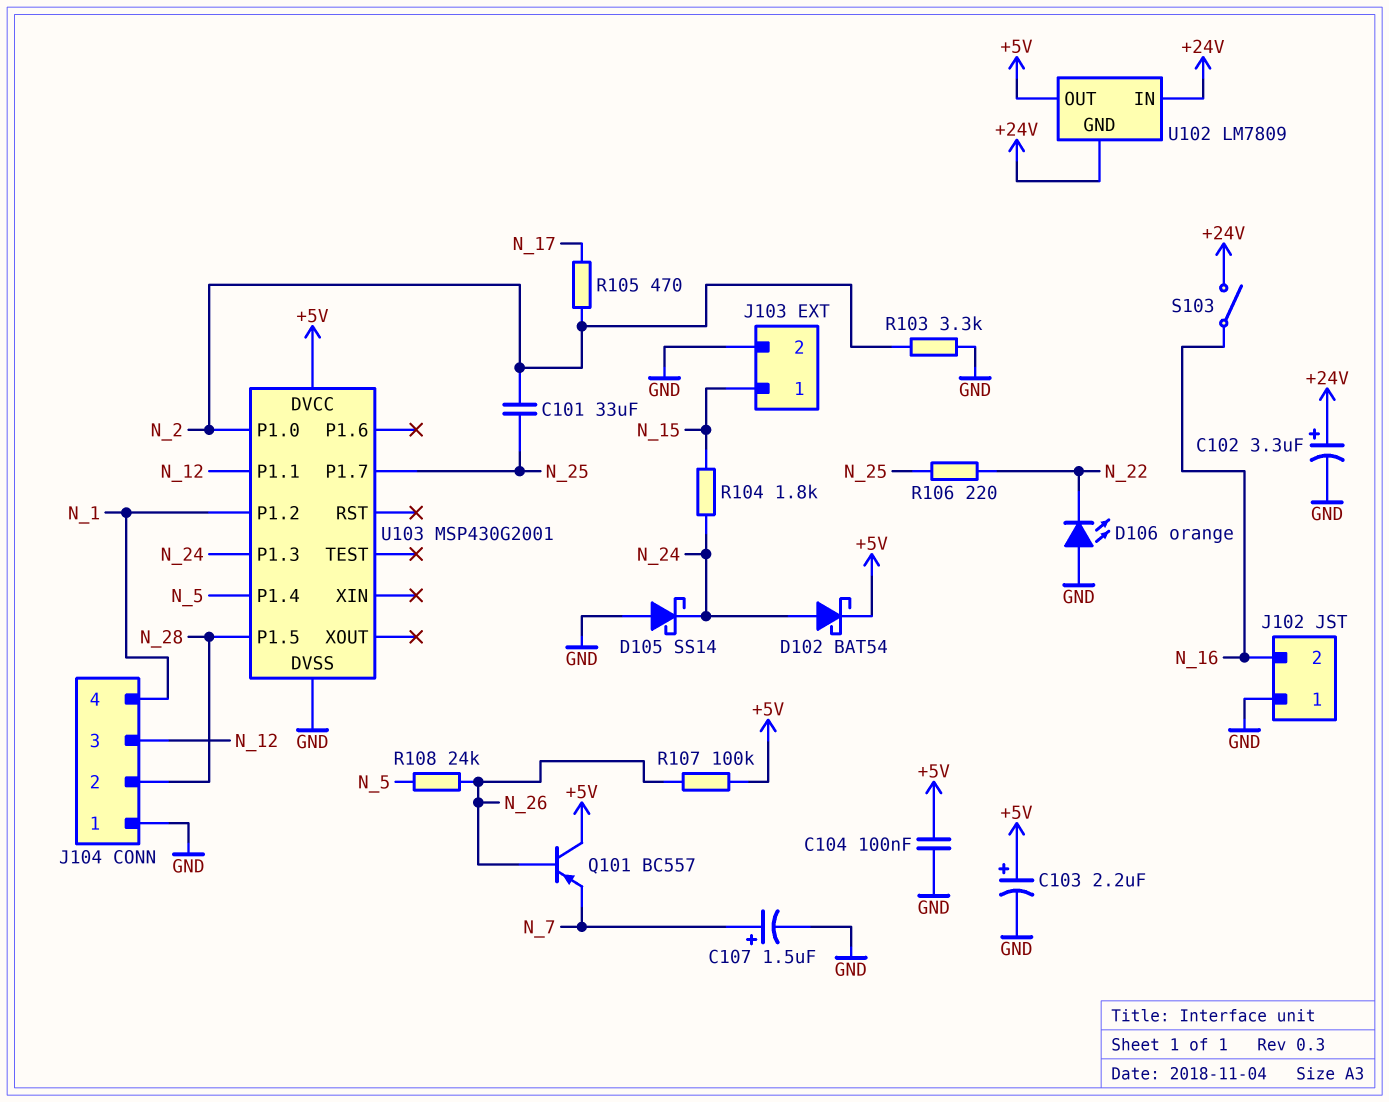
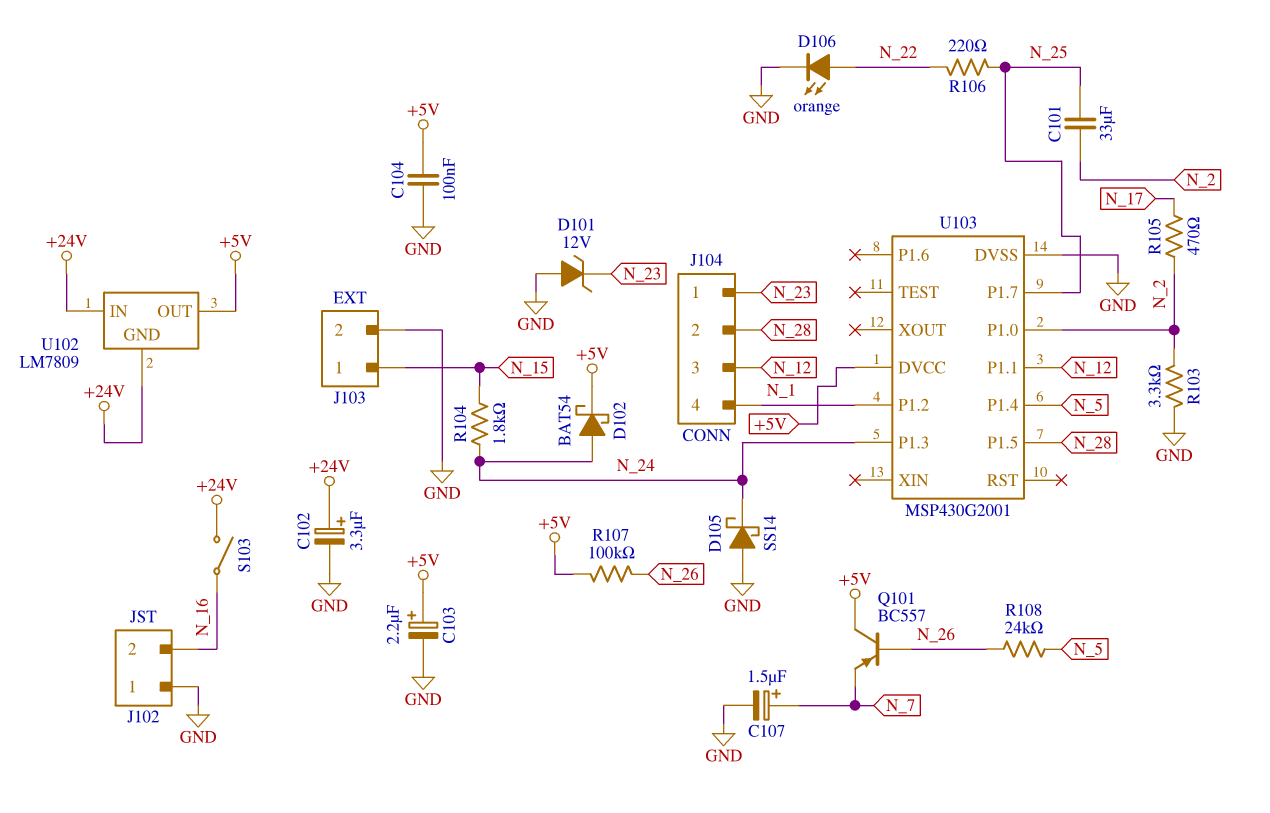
D101: none -> zener 12V (A GND, K N_23)
D106: LED orange (A GND, K N_22) -> LED orange (A N_22, K GND)
J104 pin 1: GND -> N_23

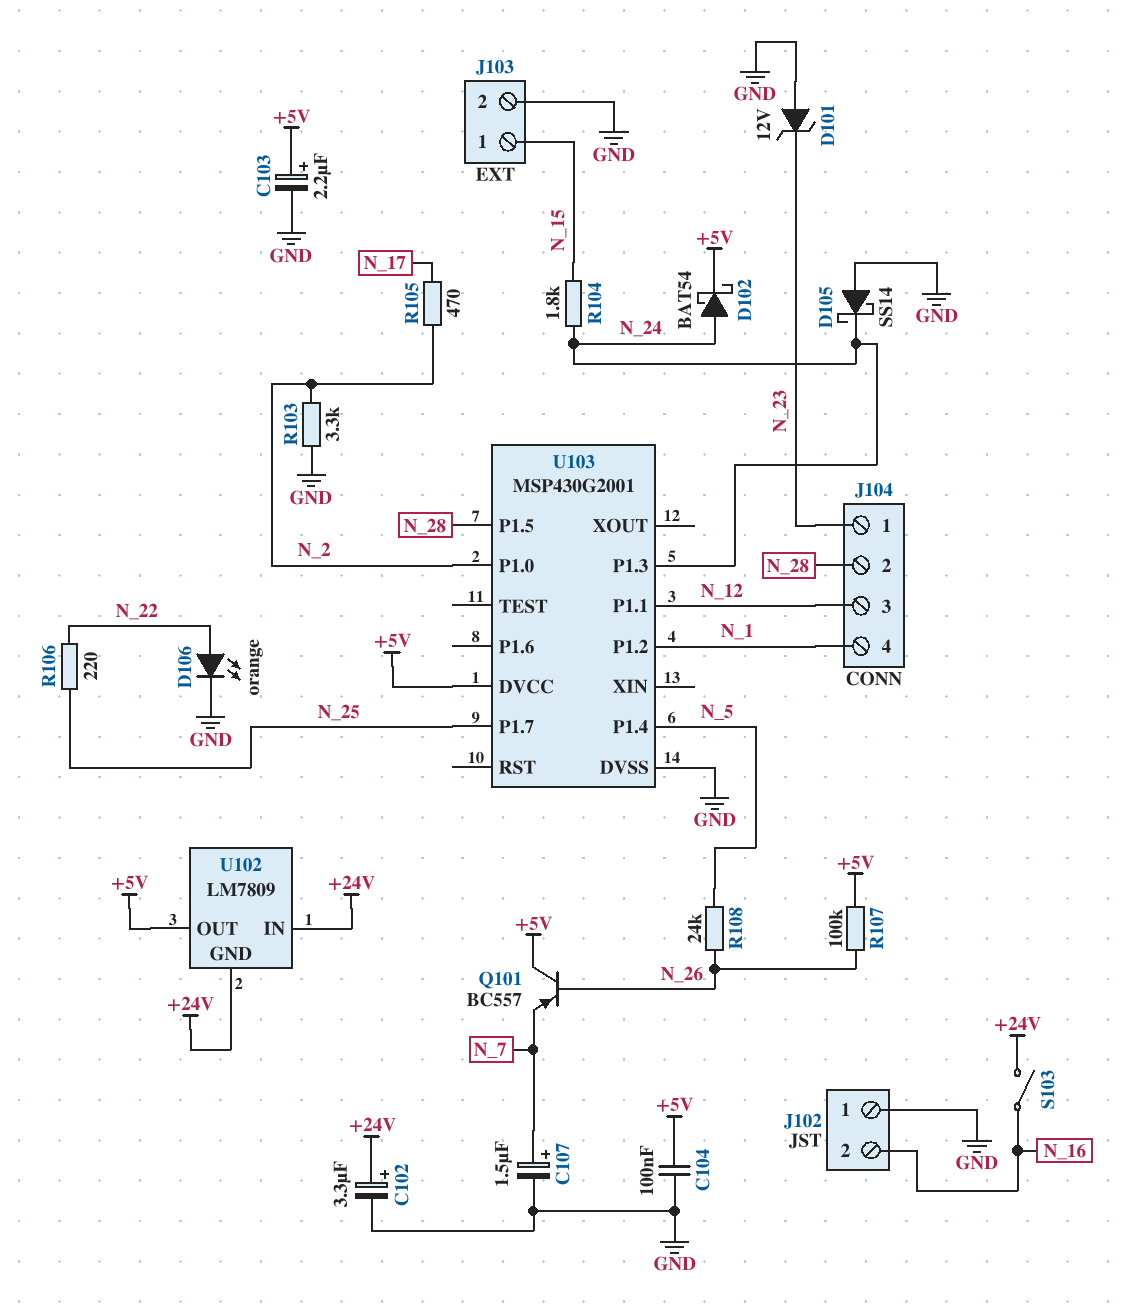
C101: 33uF (N_2, N_25) -> none

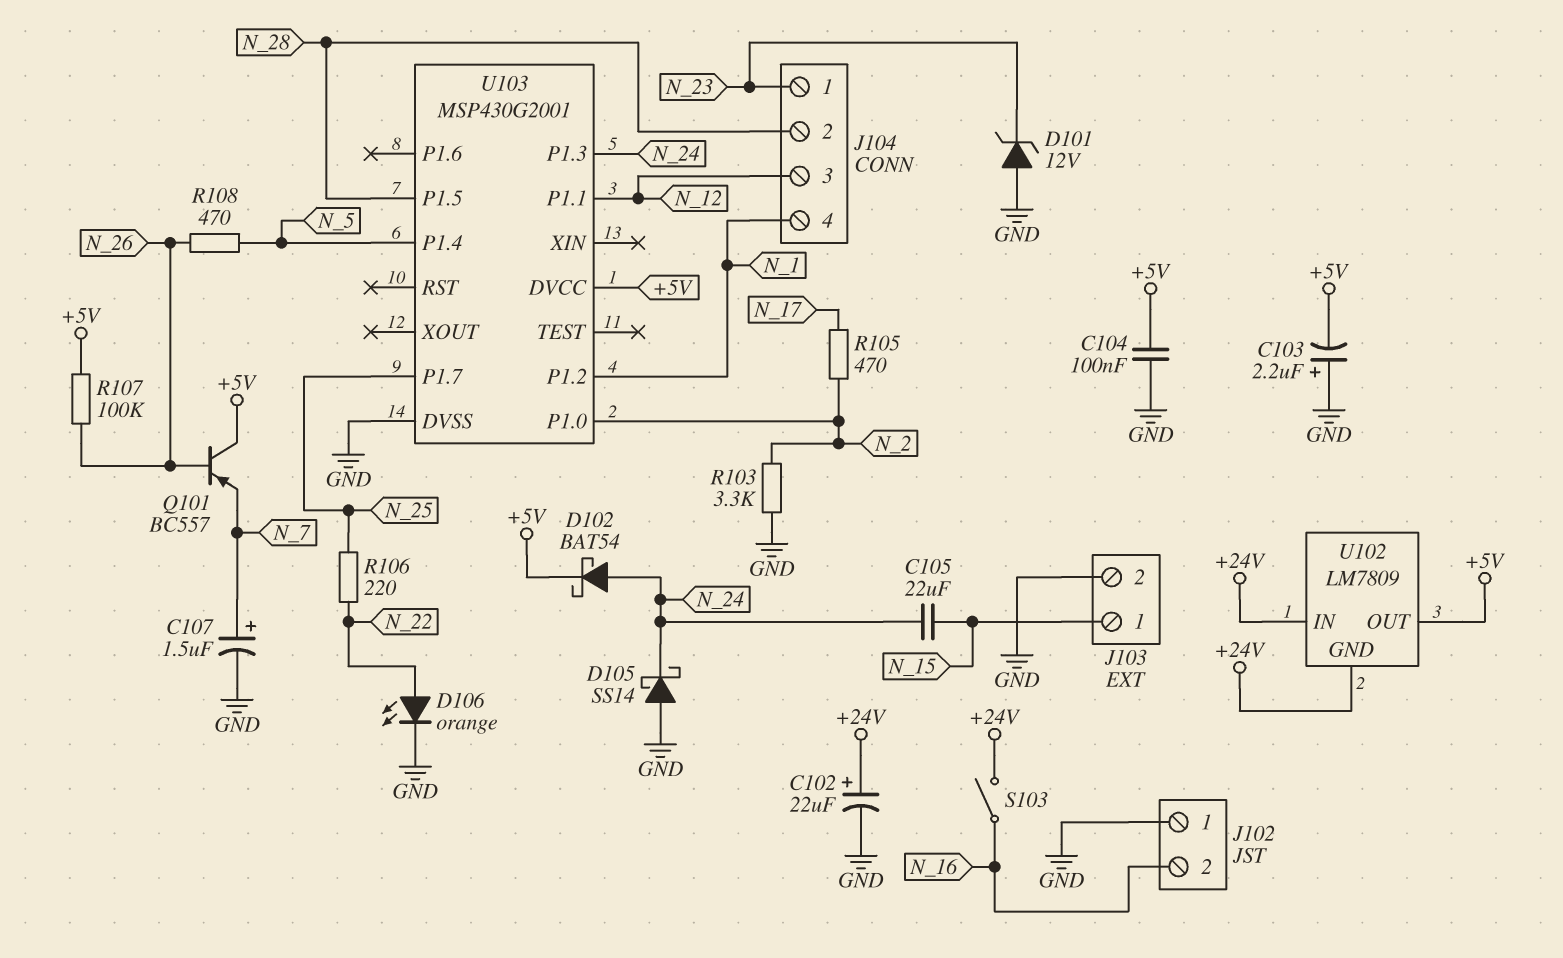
C102: 3.3uF (plus +24V, minus GND) -> 22uF (plus +24V, minus GND)
C103: 2.2uF (plus +5V, minus GND) -> 2.2uF (plus GND, minus +5V)
C105: none -> 22uF (N_15, N_24)
R104: 1.8k (N_15, N_24) -> none
R108: 24k (N_5, N_26) -> 470 (N_5, N_26)

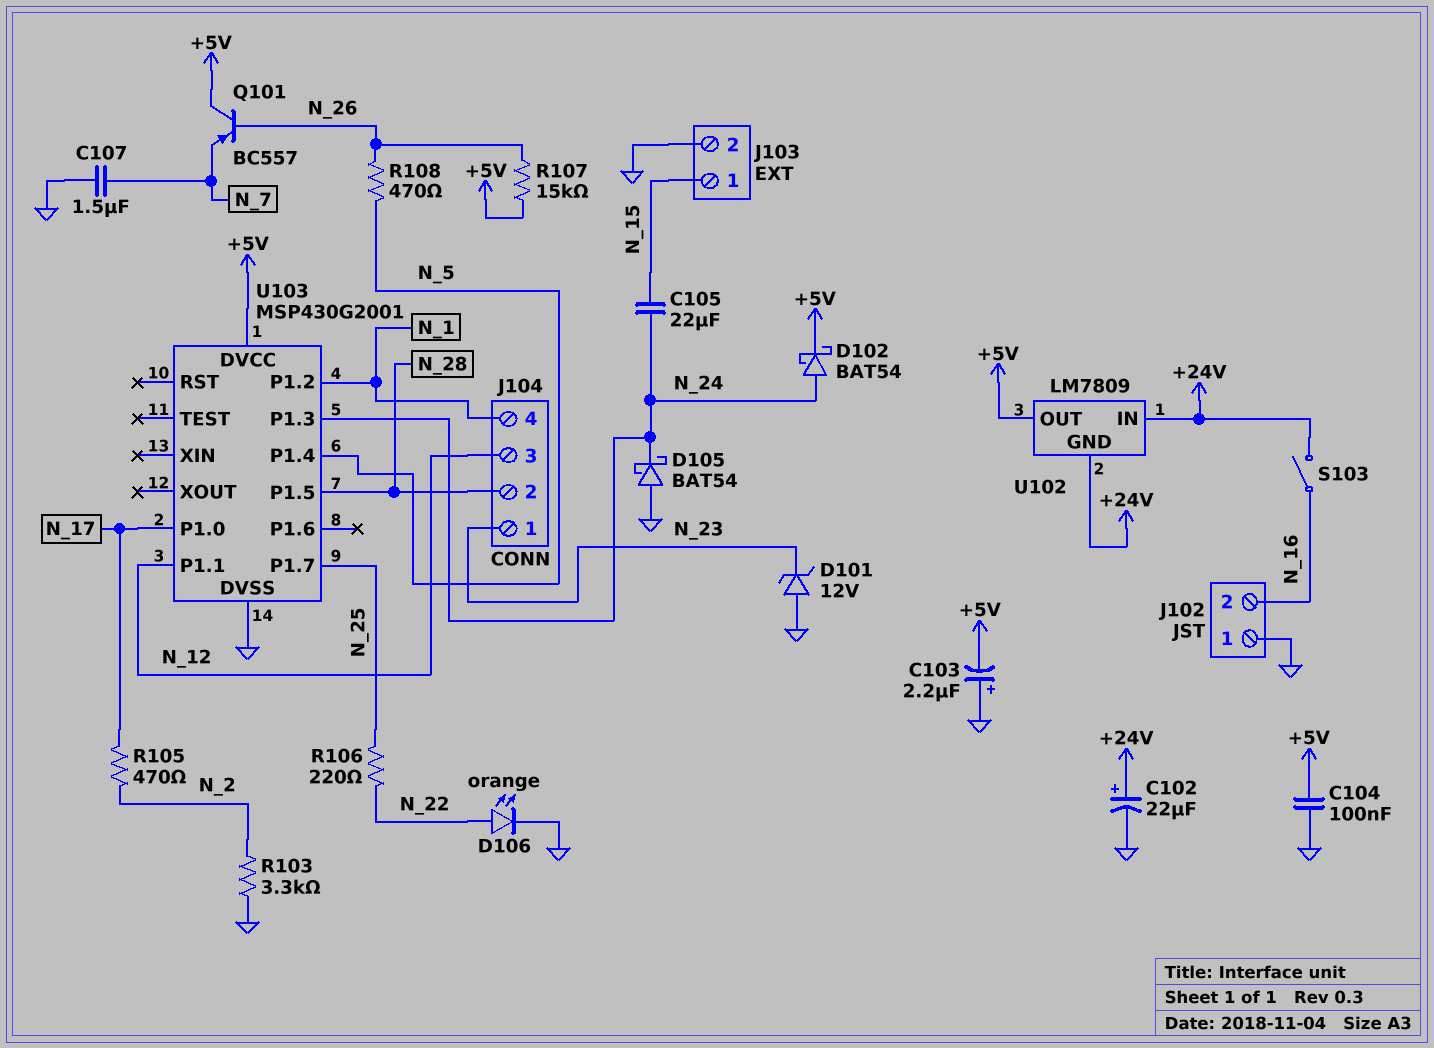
C107: 1.5uF (plus N_7, minus GND) -> 1.5uF (GND, N_7)
D105: schottky SS14 (A GND, K N_24) -> schottky BAT54 (A GND, K N_24)
R107: 100k (+5V, N_26) -> 15k (+5V, N_26)
U103 pin P1.0: N_2 -> N_17

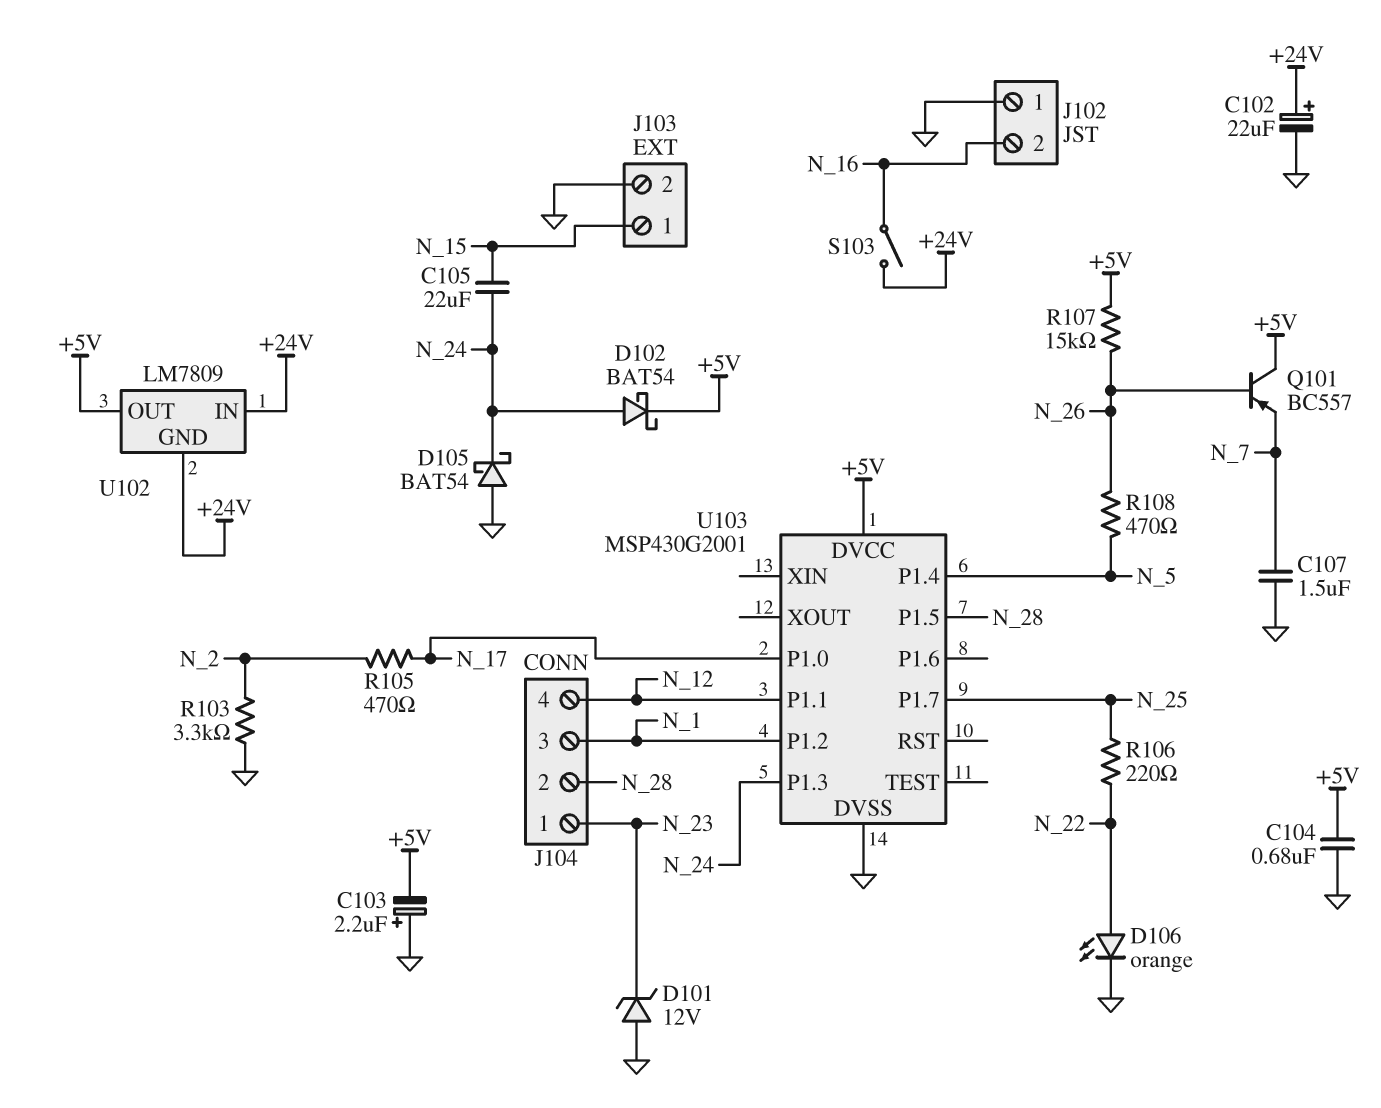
C104: 100nF (+5V, GND) -> 680nF (+5V, GND)
J104 pin 3: N_12 -> N_1
J104 pin 4: N_1 -> N_12

